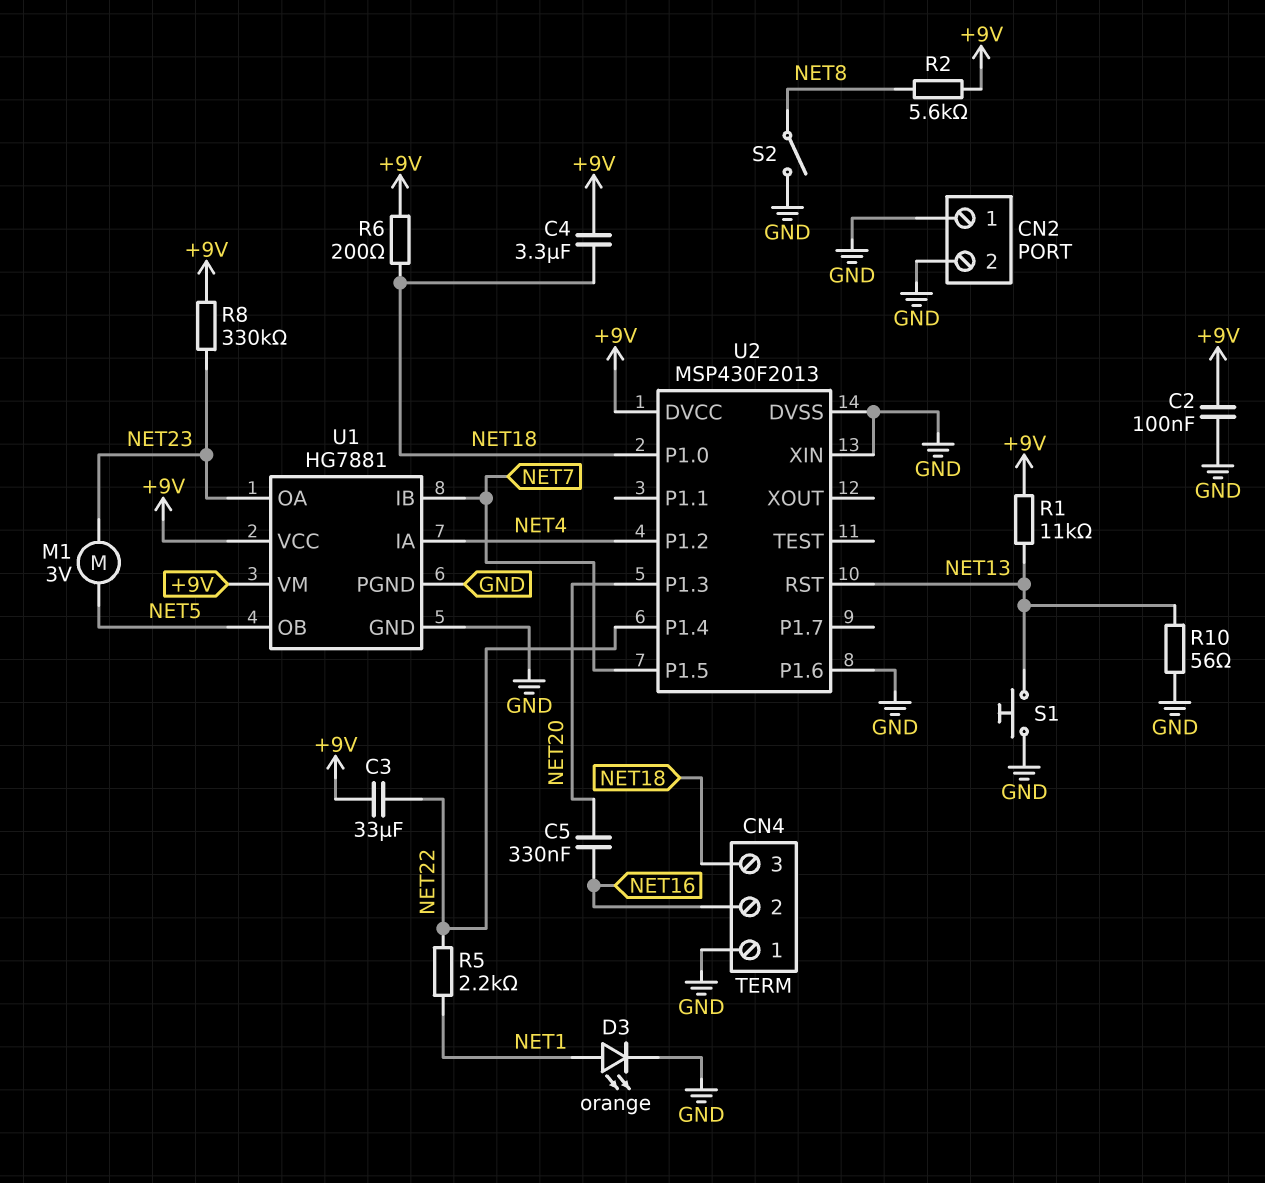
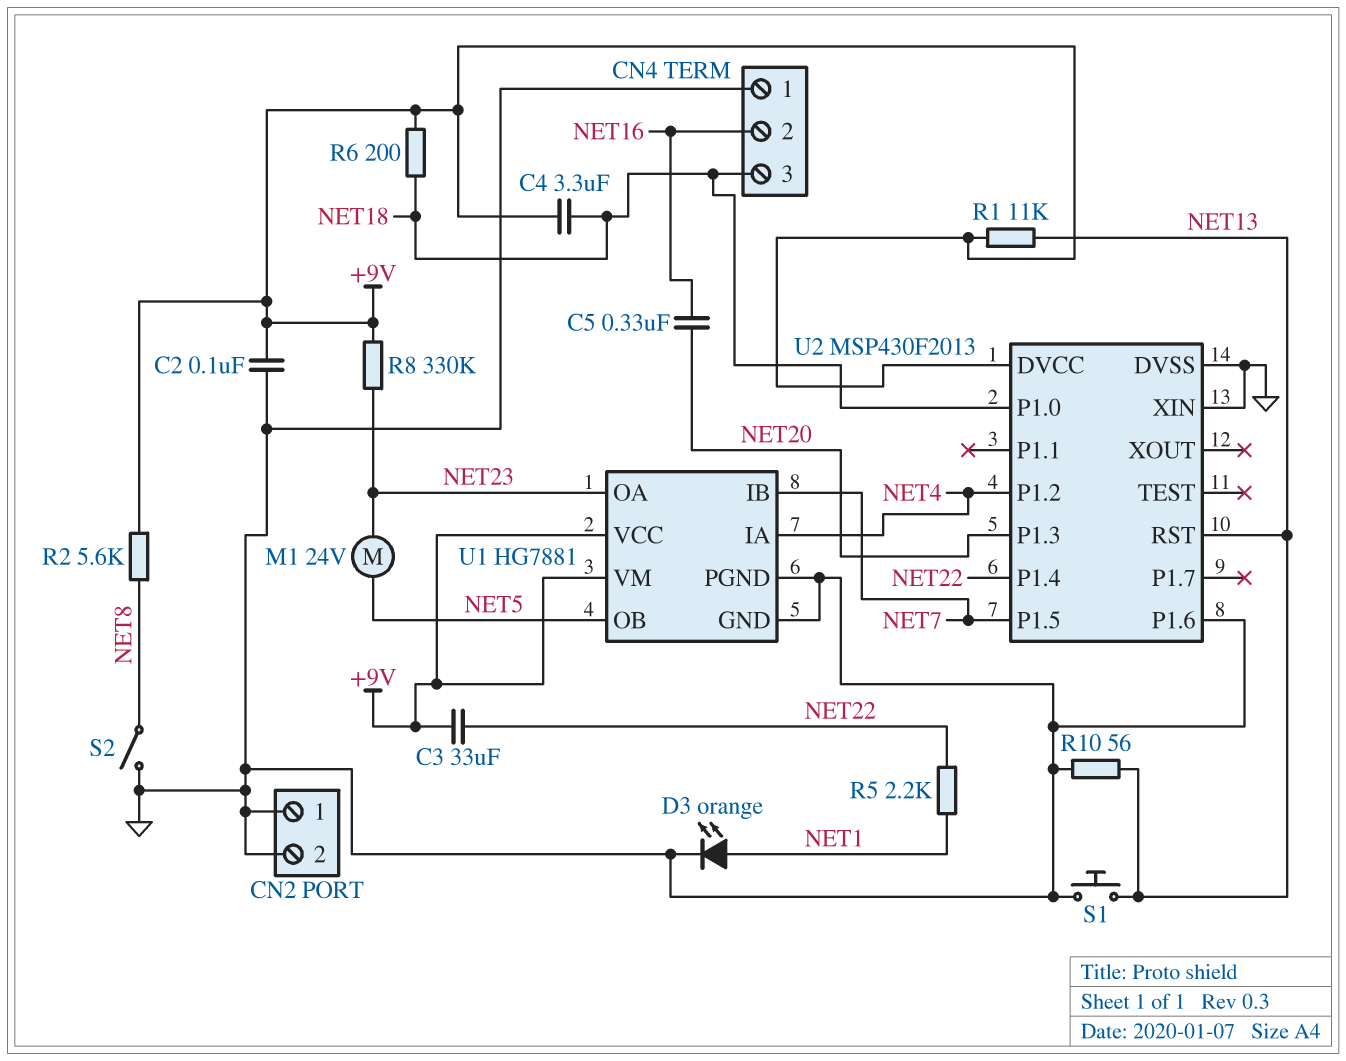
M1: motor 3V (NET5, NET23) -> motor 24V (NET5, NET23)

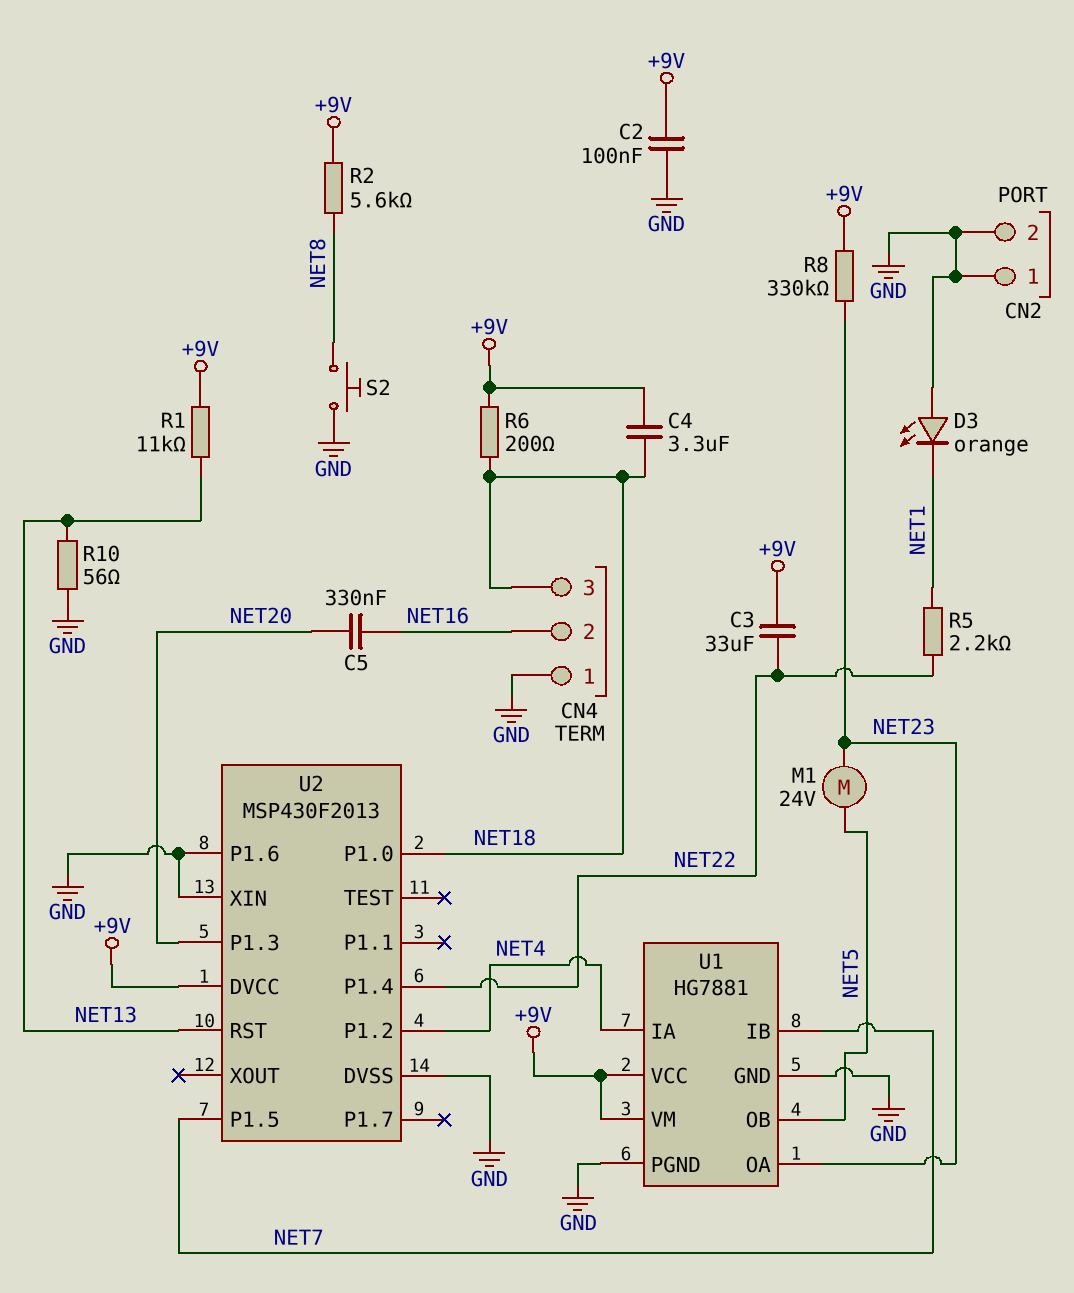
D3: LED orange (A NET1, K GND) -> LED orange (A GND, K NET1)
S1: button (GND, NET13) -> none
S2: switch (GND, NET8) -> button (GND, NET8)

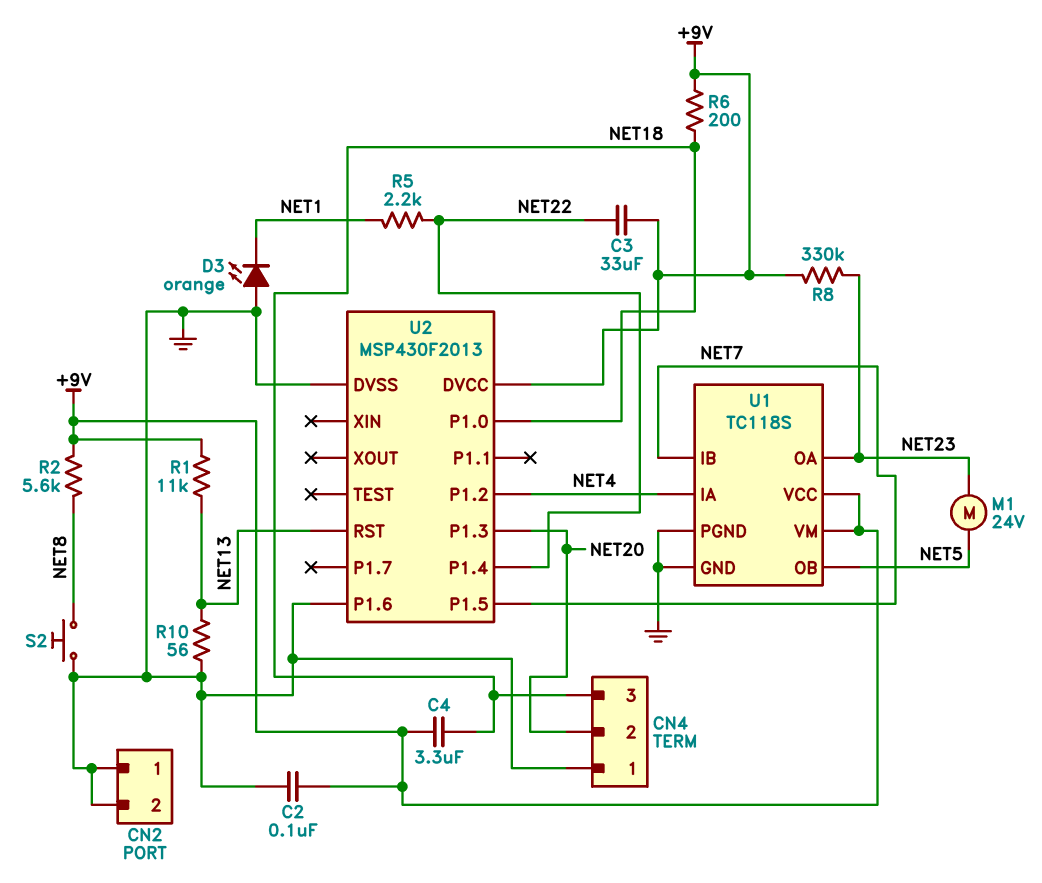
C5: 330nF (NET16, NET20) -> none
CN4 pin 2: NET16 -> NET20
U1: HG7881 -> TC118S
U2 pin XIN: GND -> none

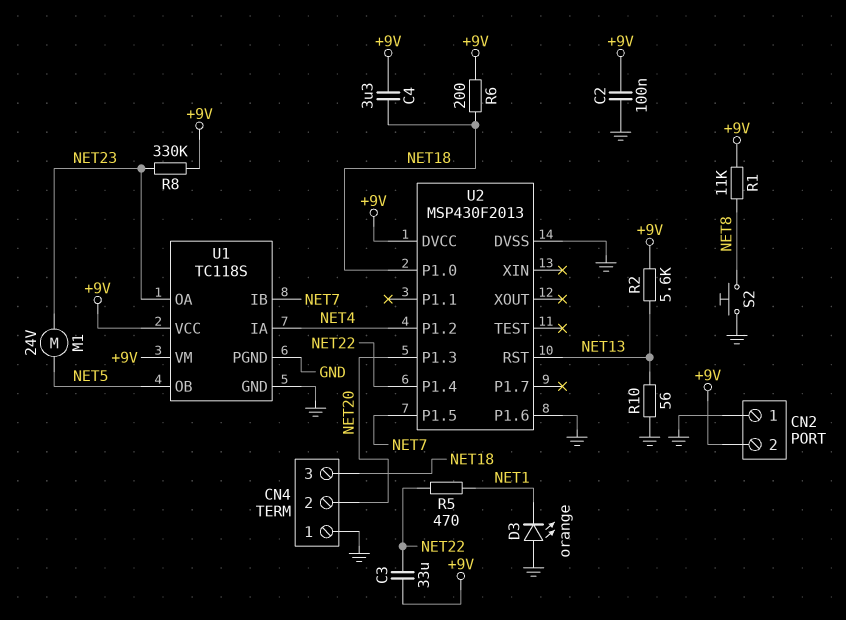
CN2 pin 2: GND -> +9V
R1: 11k (+9V, NET13) -> 11k (+9V, NET8)
R2: 5.6k (+9V, NET8) -> 5.6k (+9V, NET13)
R5: 2.2k (NET1, NET22) -> 470 (NET1, NET22)

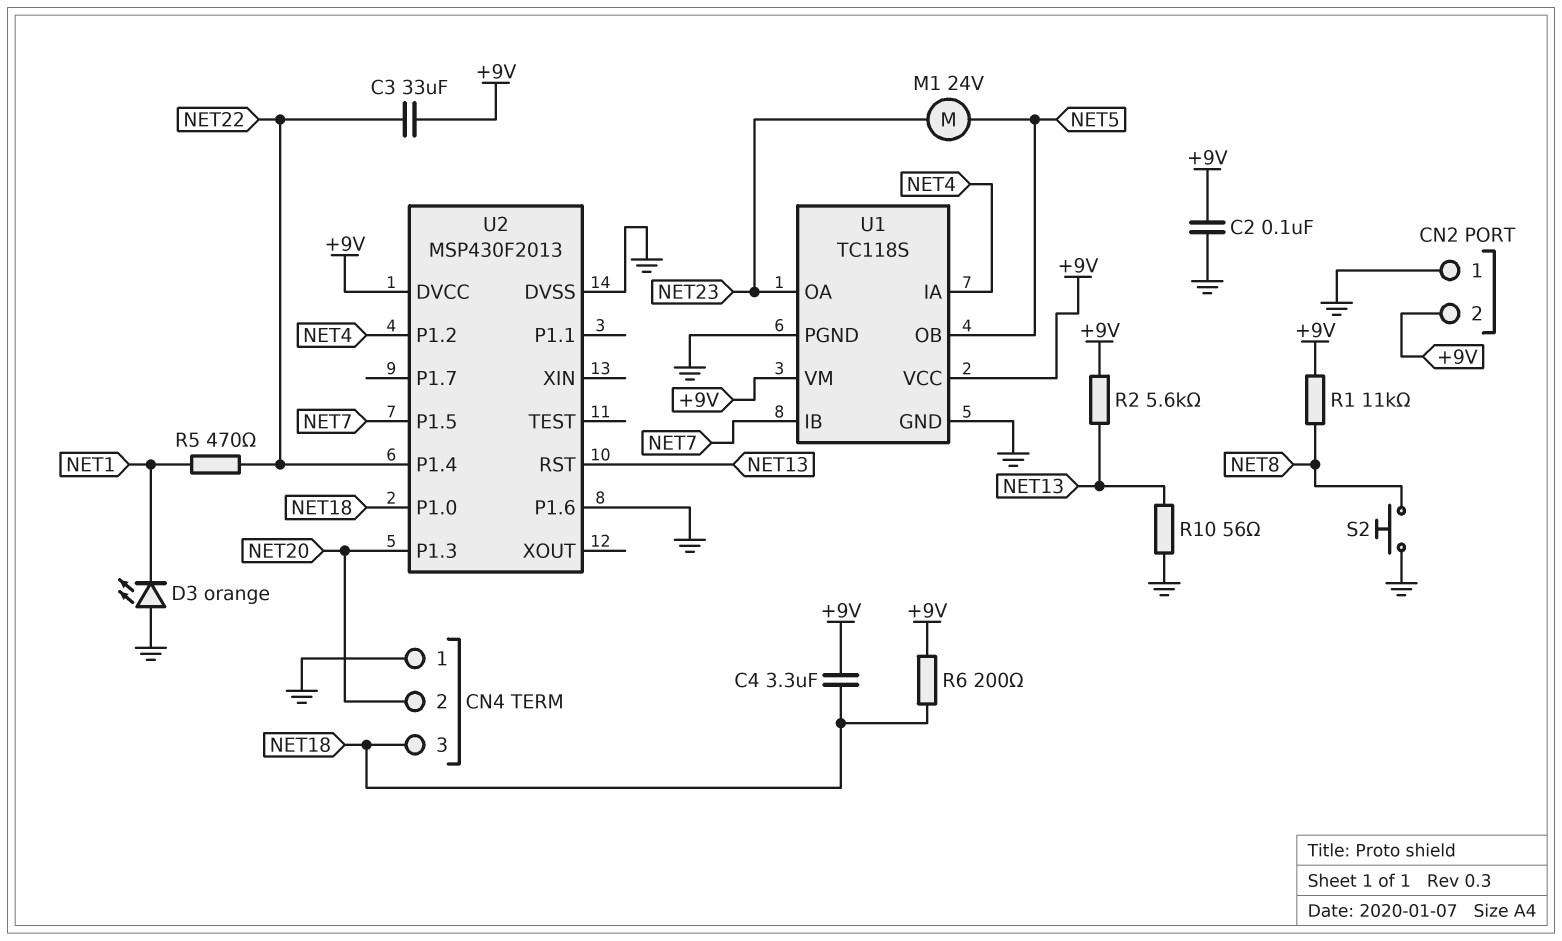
R8: 330k (+9V, NET23) -> none

